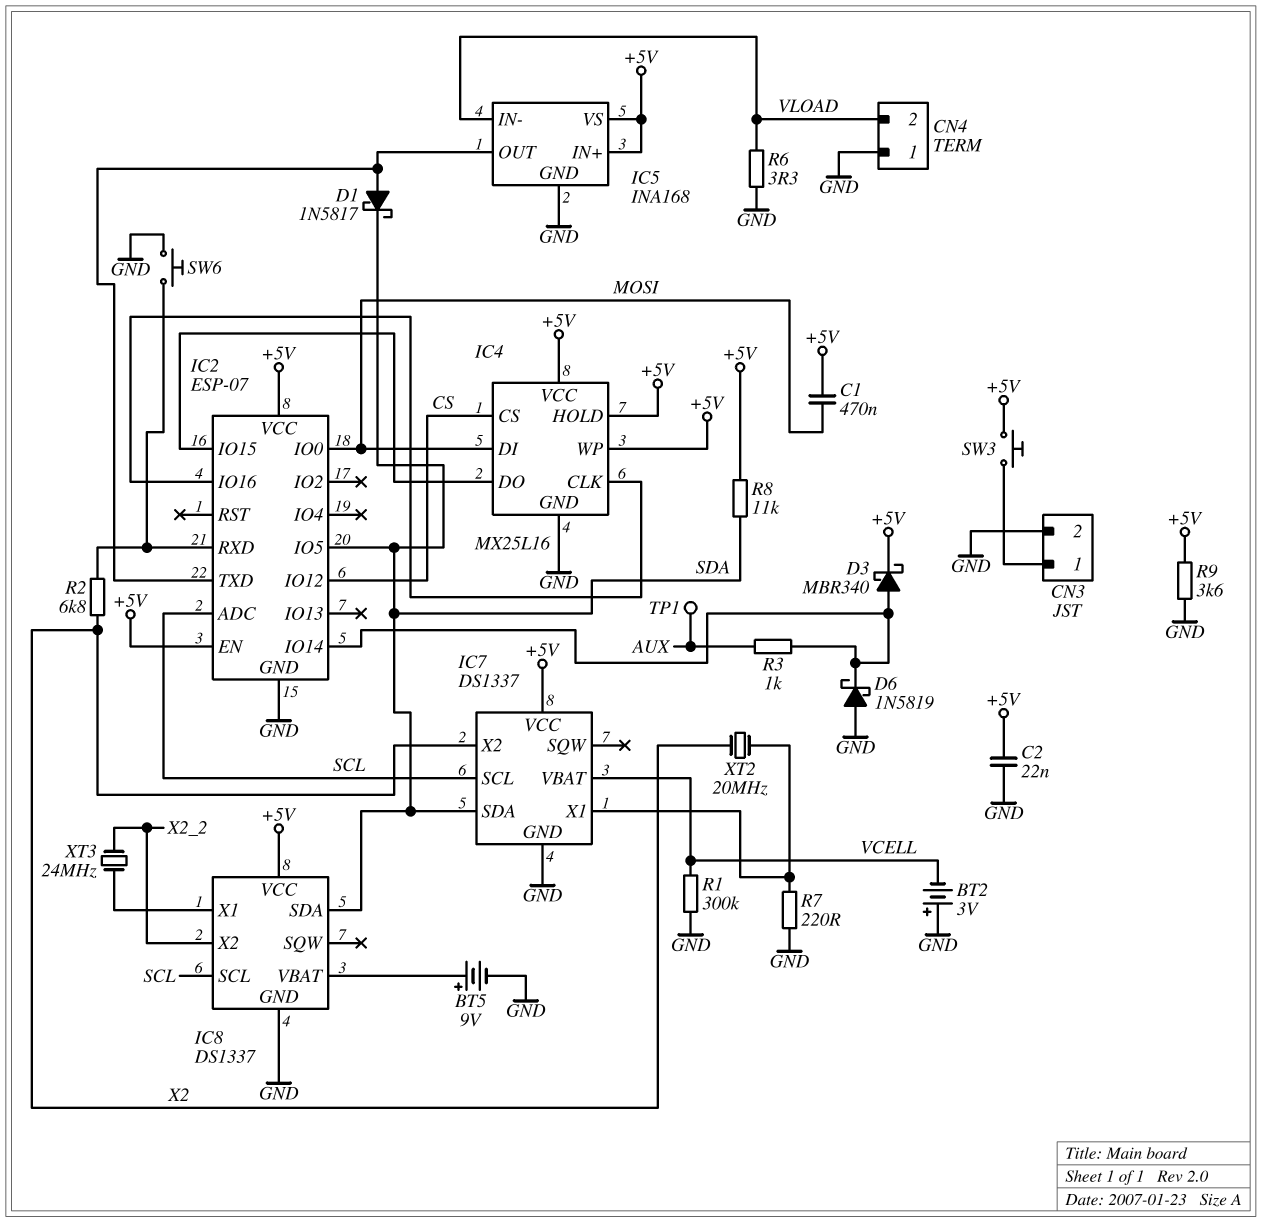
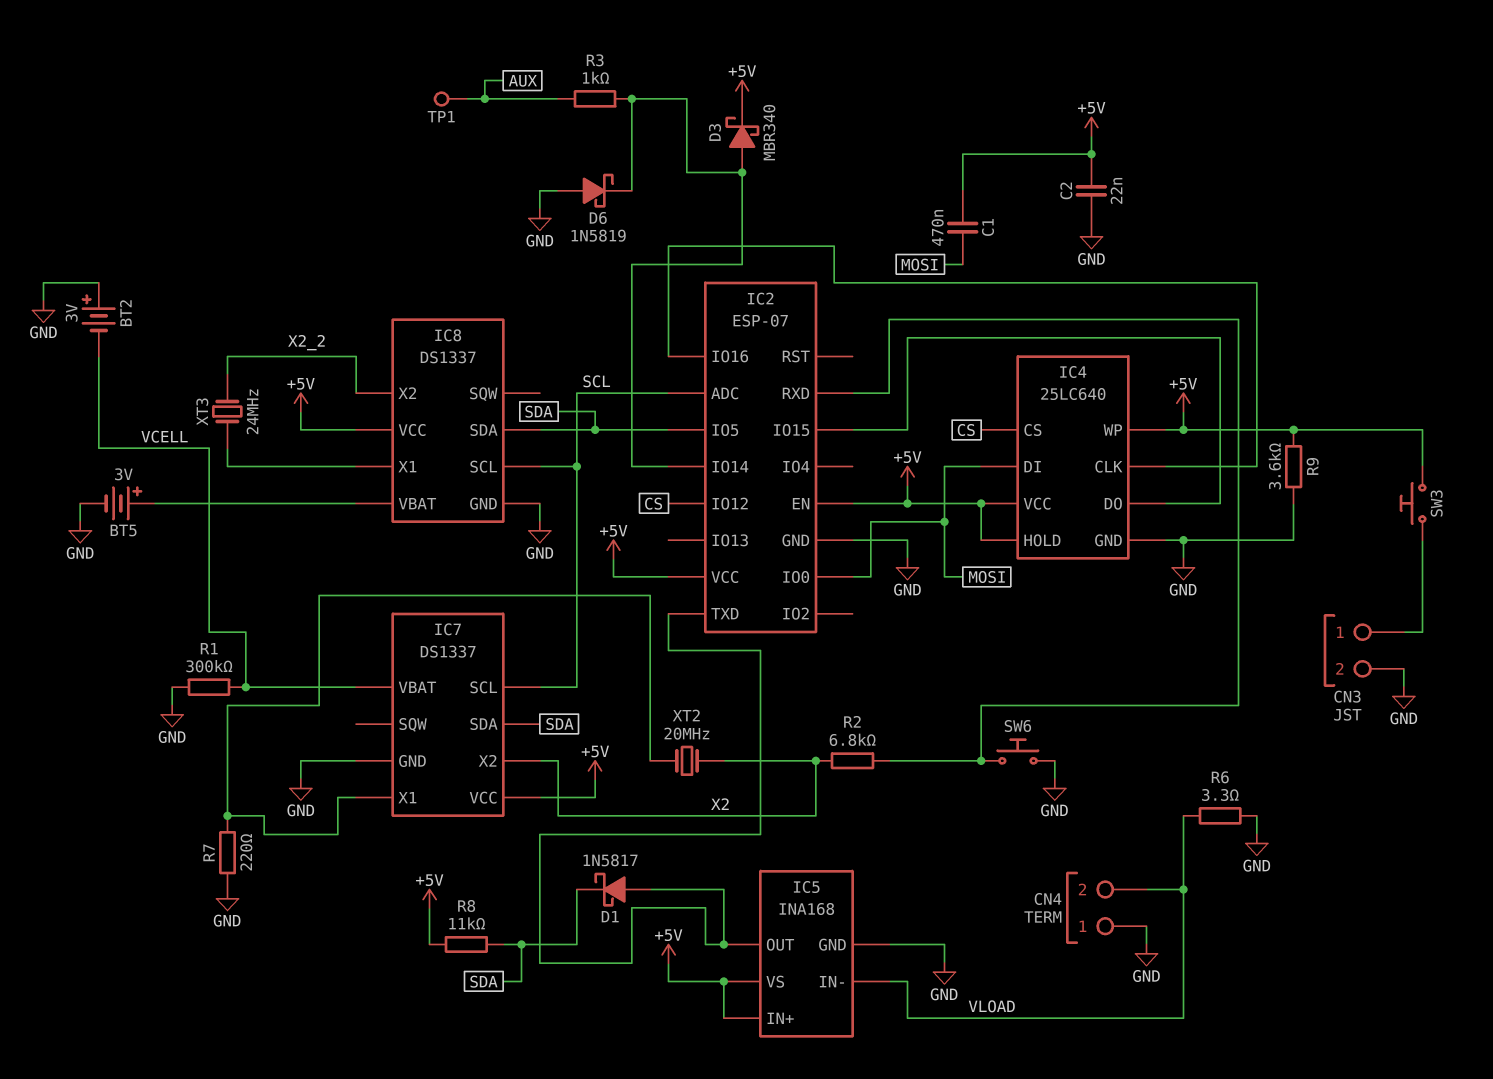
BT5: 9V (plus IC8/VBAT, minus GND) -> 3V (plus IC8/VBAT, minus GND)
IC4: MX25L16 -> 25LC640

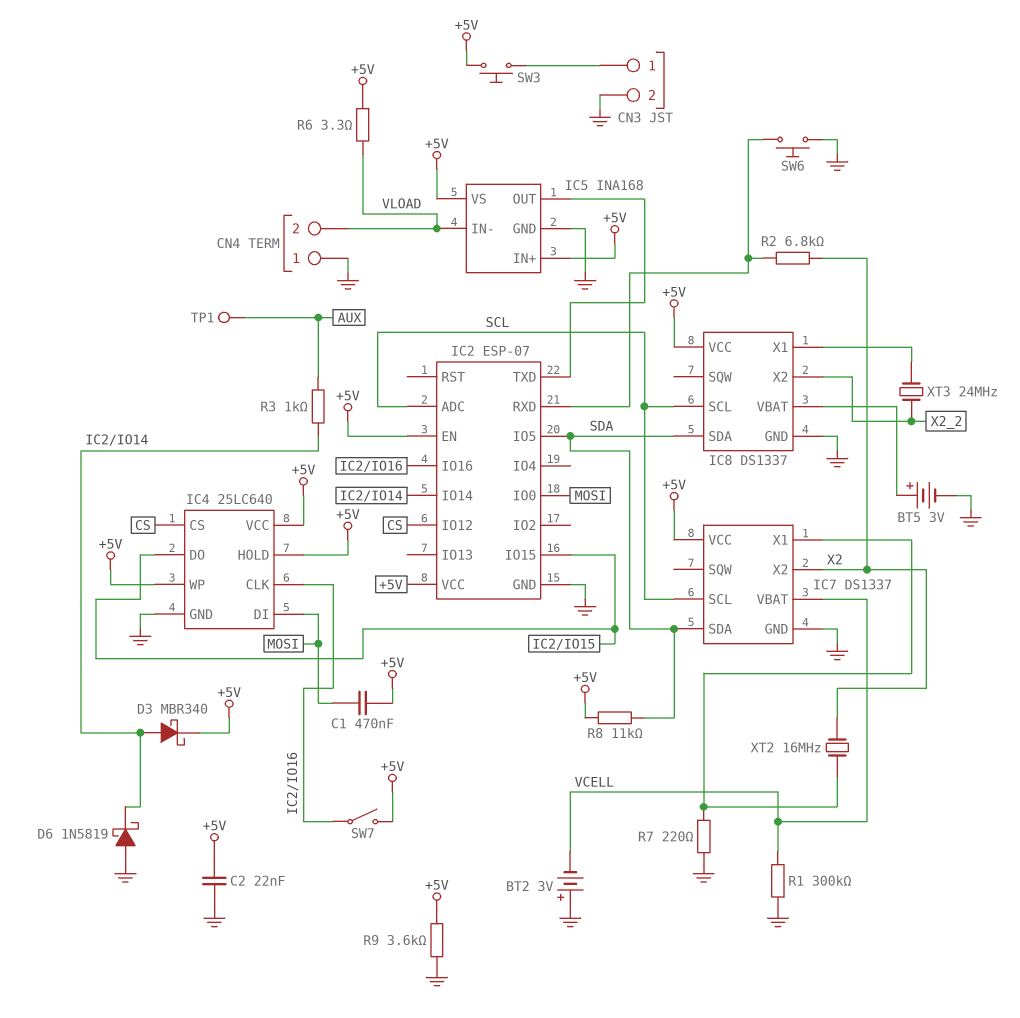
D1: schottky 1N5817 (A IC2/TXD, K SDA) -> none
R6: 3.3 (GND, VLOAD) -> 3.3 (+5V, VLOAD)
SW7: none -> switch (+5V, IC2/IO16)
XT2: 20MHz (IC7/X1, X2) -> 16MHz (IC7/X1, X2)

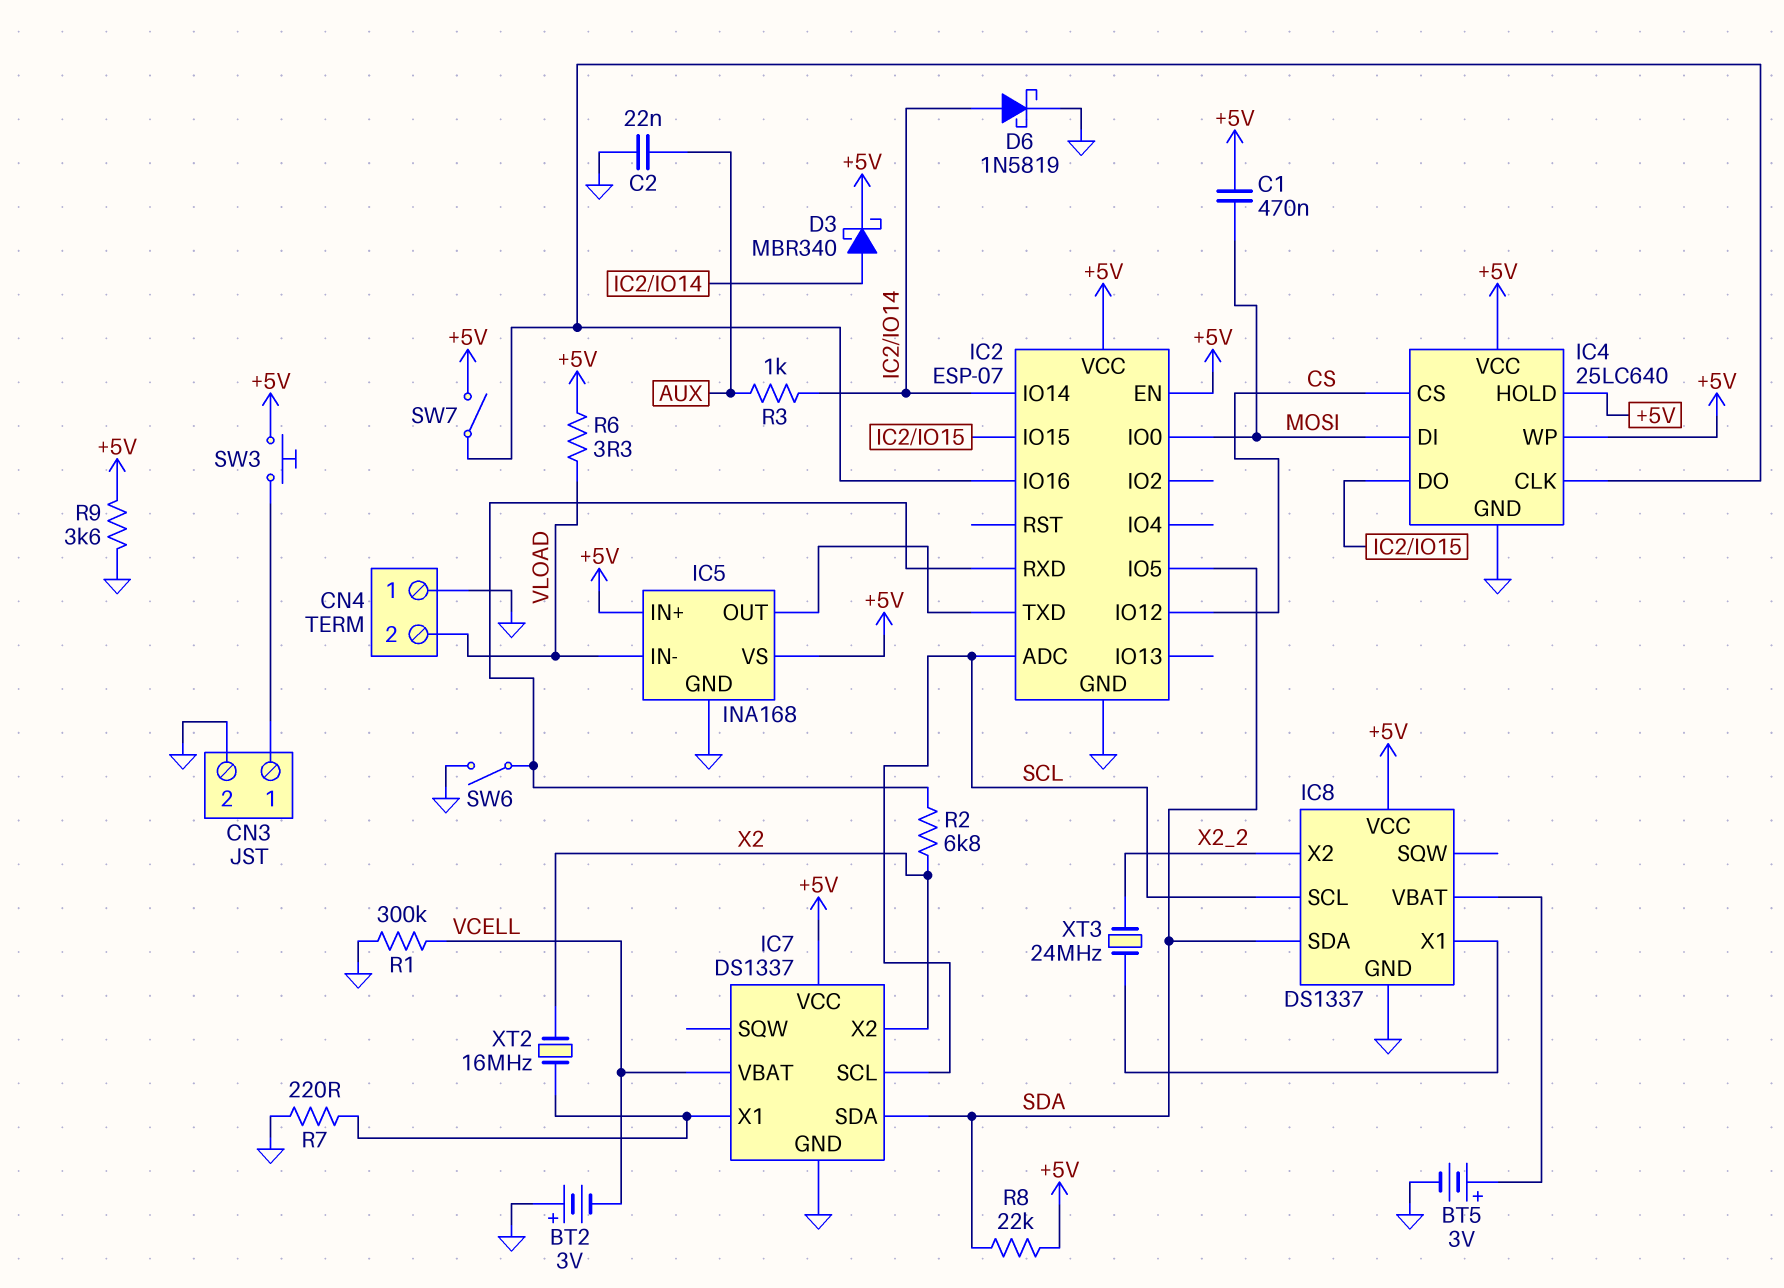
C2: 22nF (+5V, GND) -> 22nF (AUX, GND)
D6: schottky 1N5819 (A GND, K IC2/IO14) -> schottky 1N5819 (A IC2/IO14, K GND)
R8: 11k (+5V, SDA) -> 22k (+5V, SDA)
SW6: button (GND, IC2/RXD) -> switch (GND, IC2/RXD)
TP1: test point (AUX) -> none

